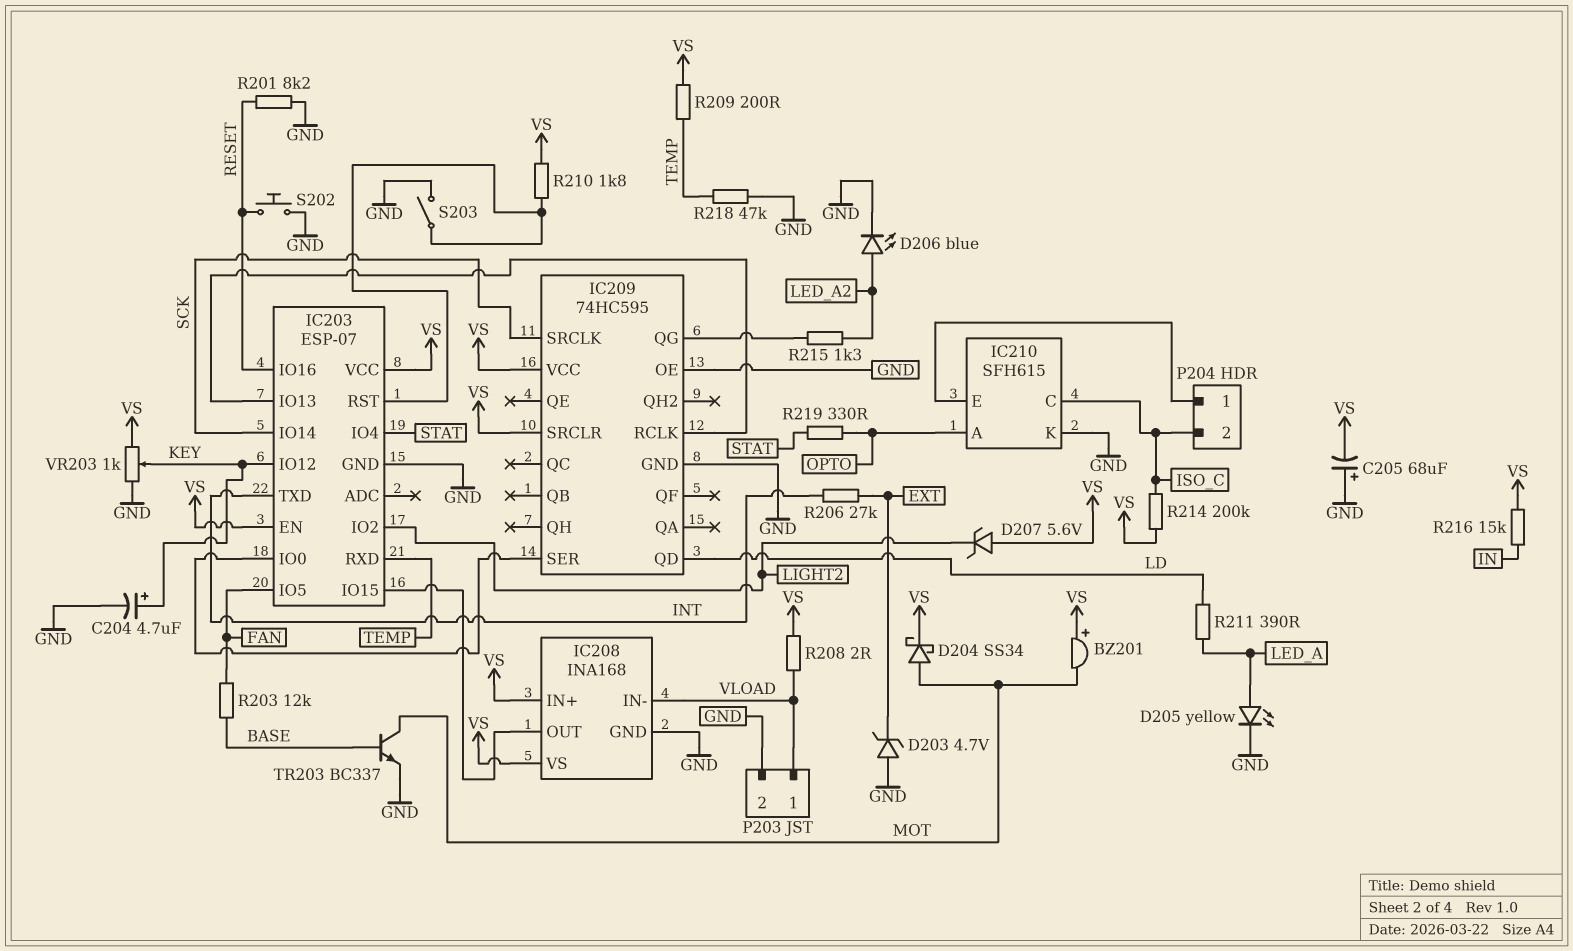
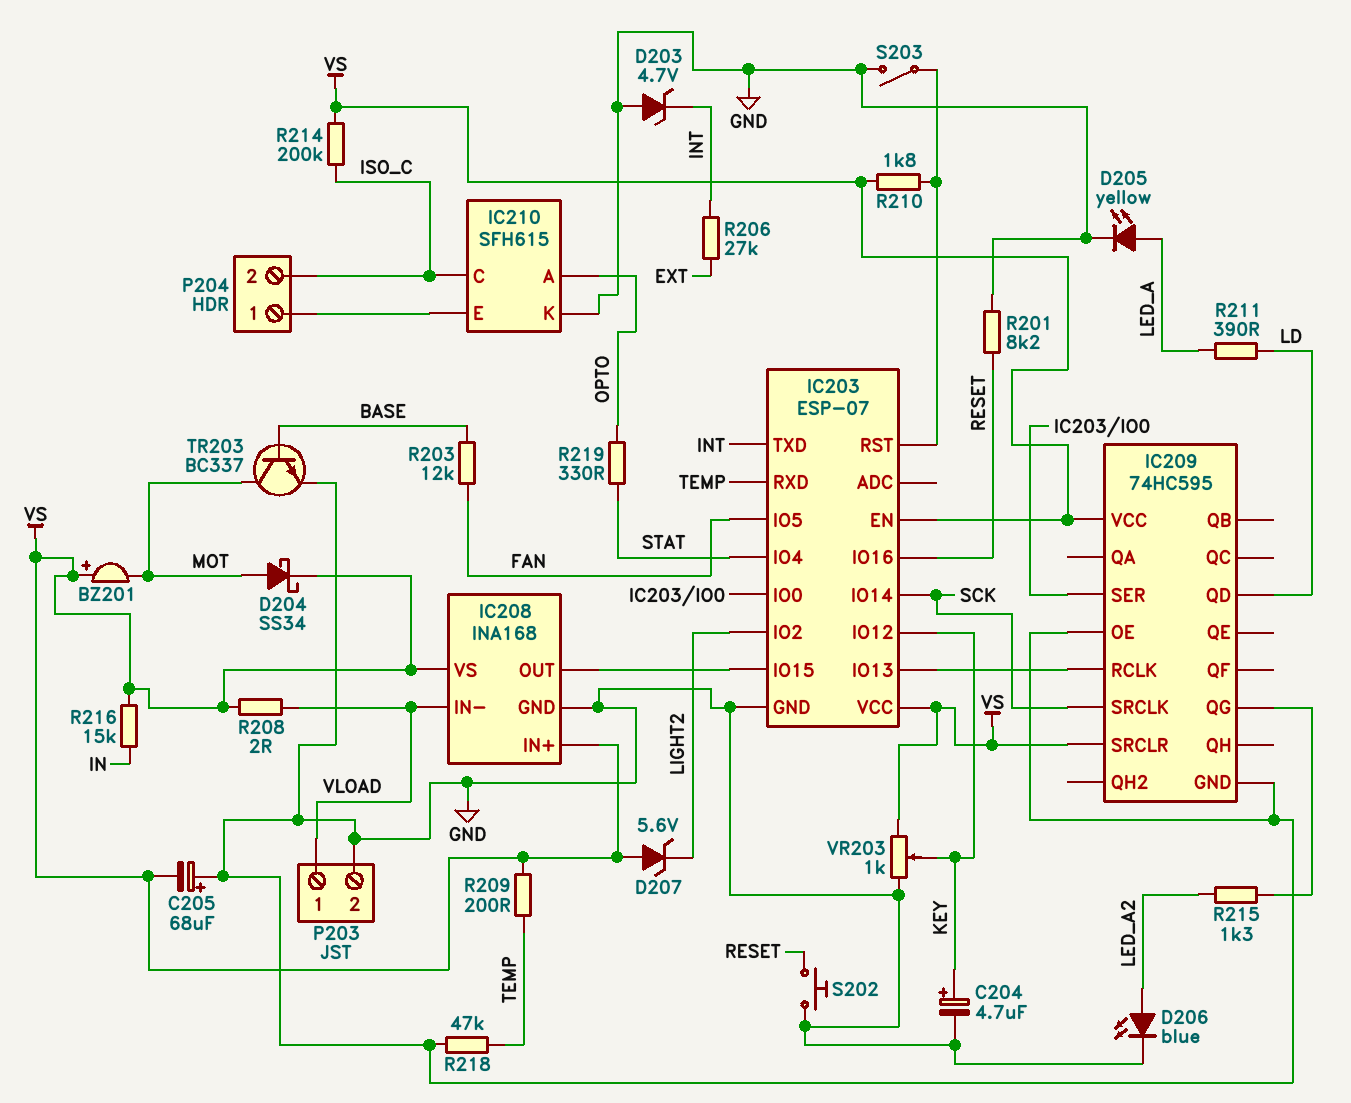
D203: zener 4.7V (A GND, K EXT) -> zener 4.7V (A GND, K INT)

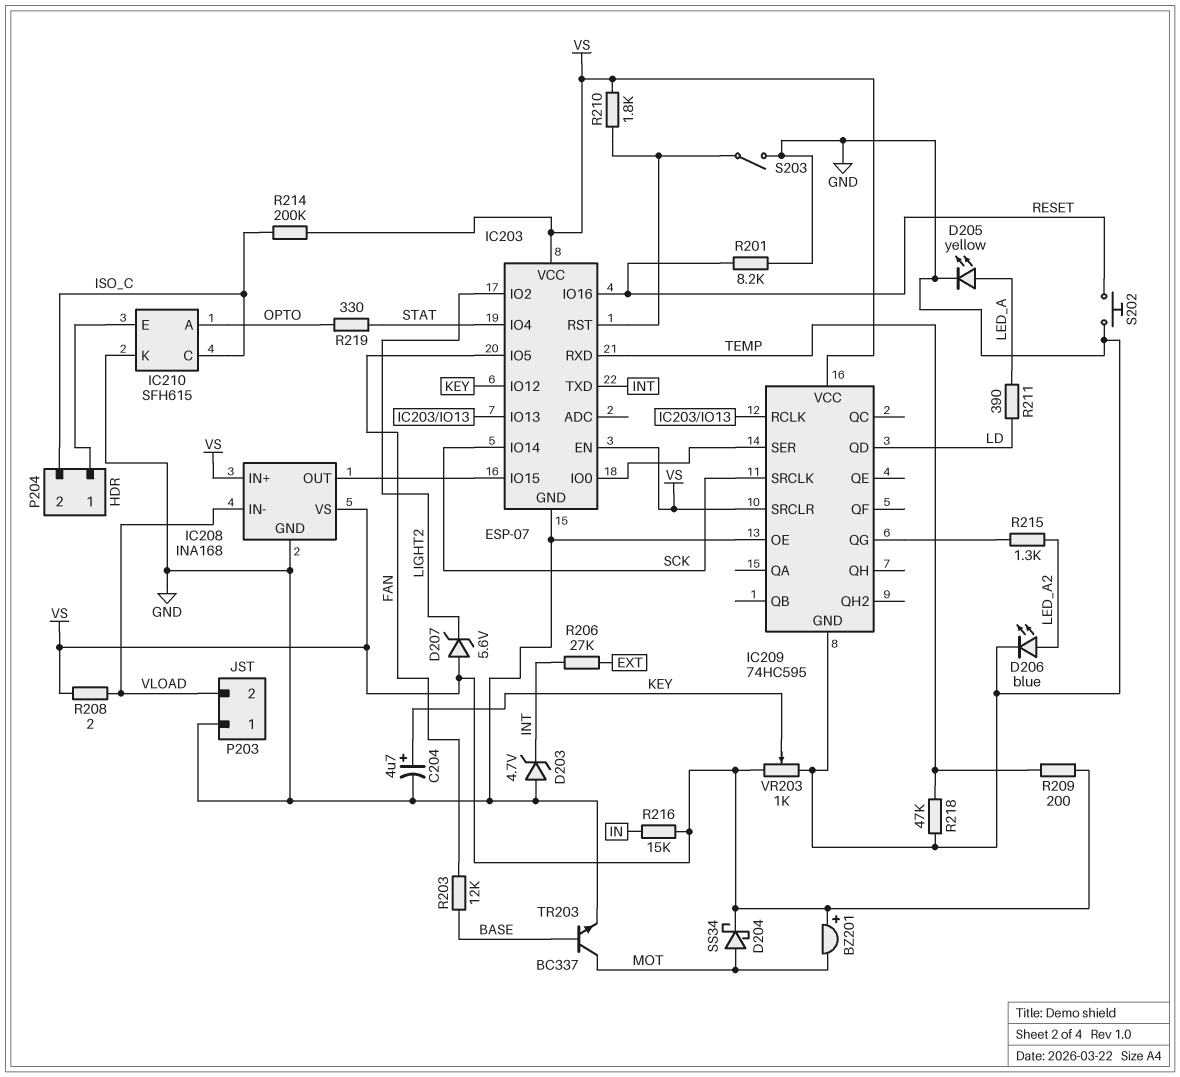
C205: 68uF (plus GND, minus VS) -> none
P203 pin 1: VLOAD -> GND
P203 pin 2: GND -> VLOAD

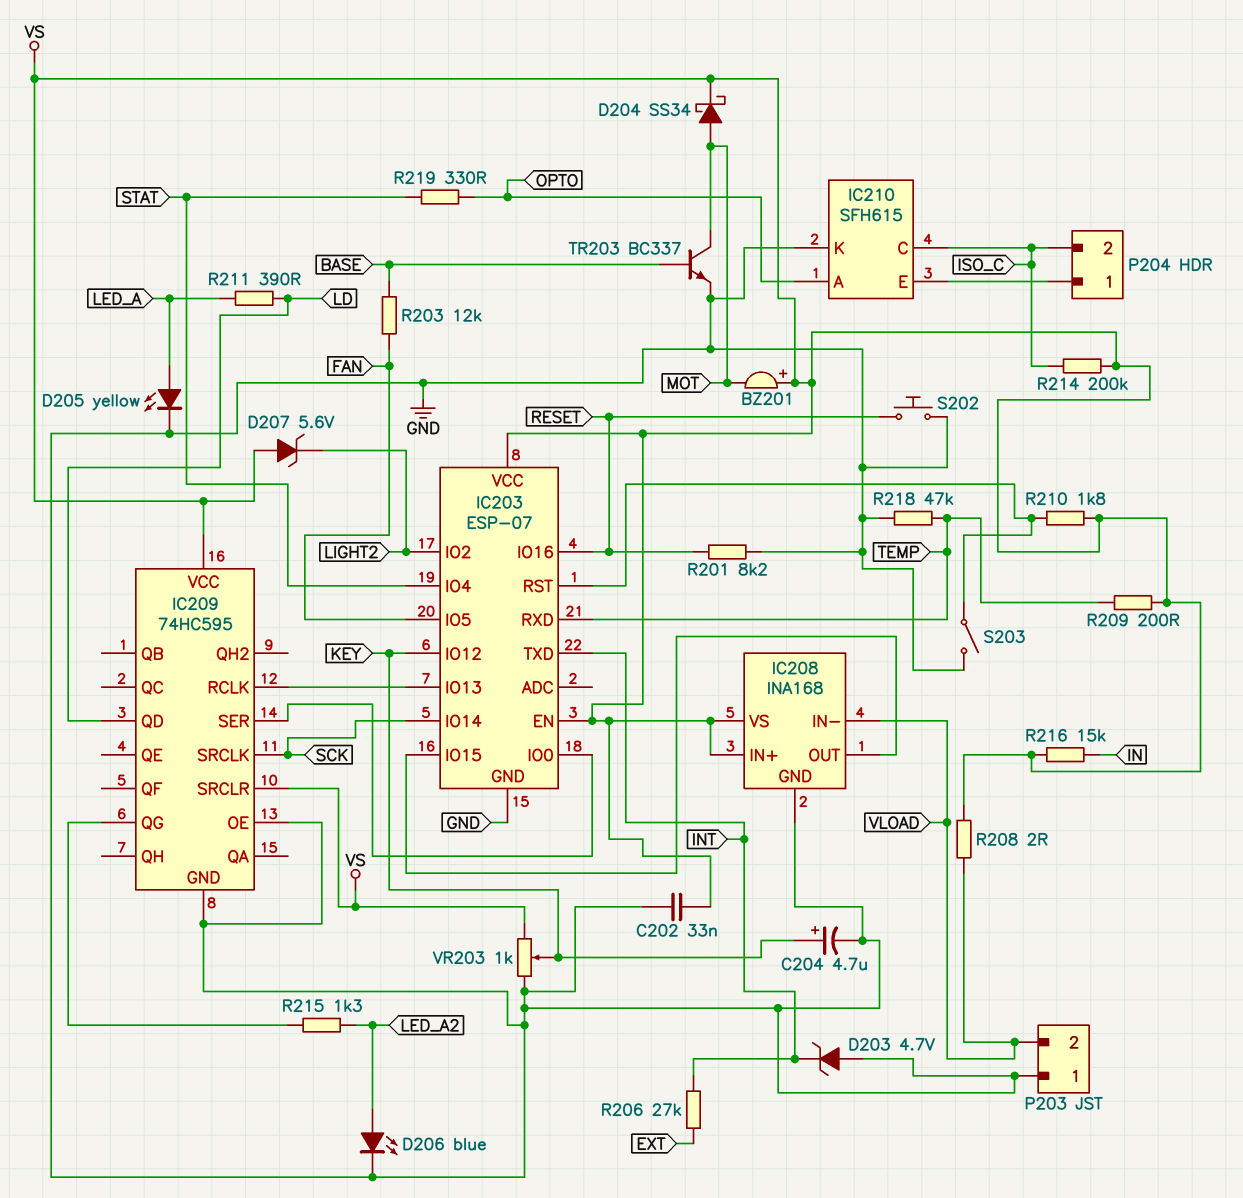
C202: none -> 33nF (GND, VS)

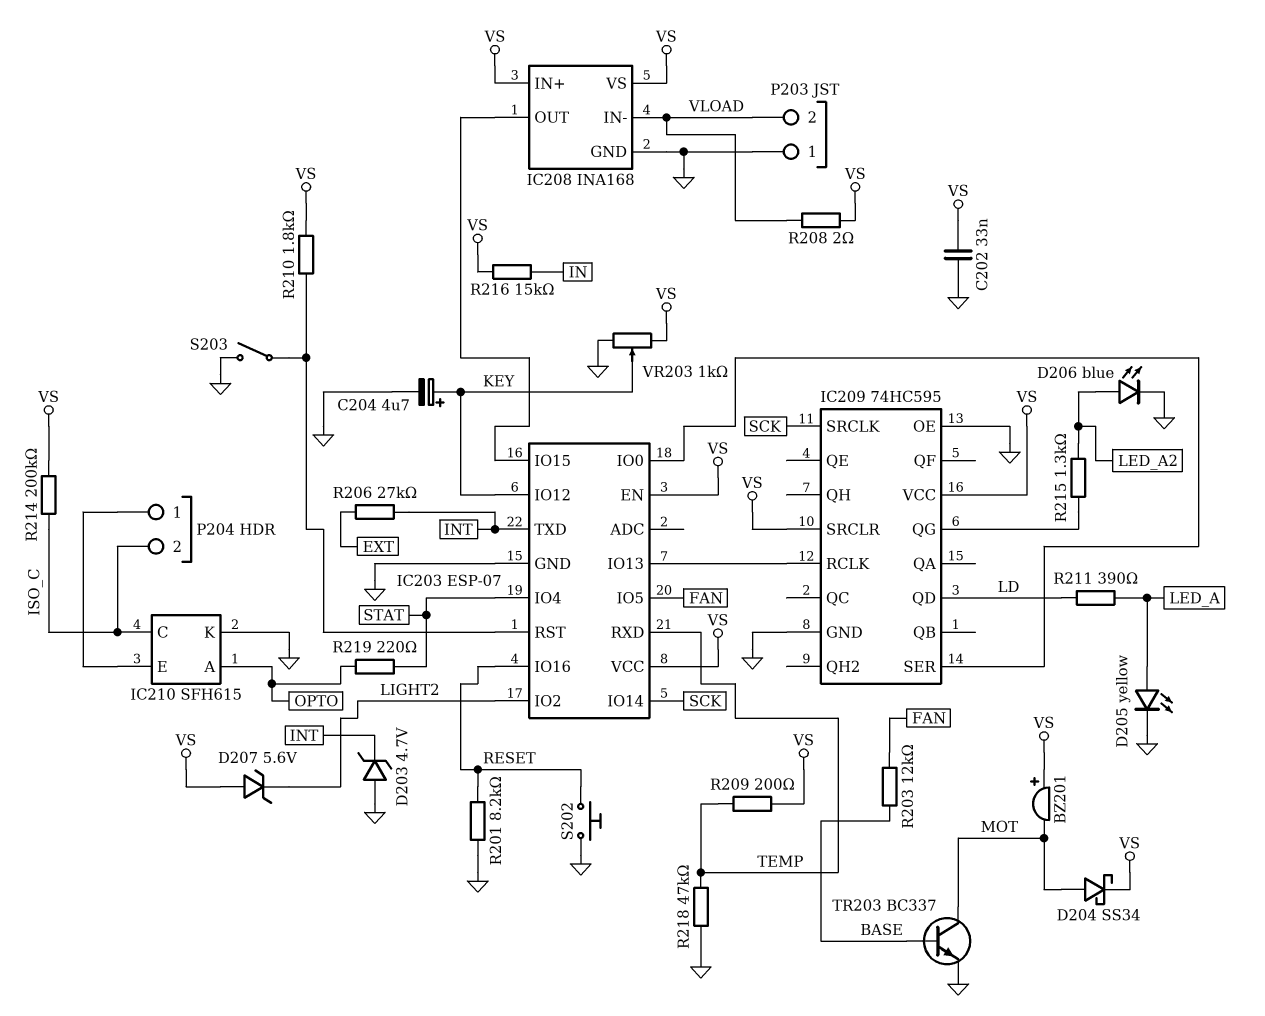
R219: 330 (OPTO, STAT) -> 220 (OPTO, STAT)

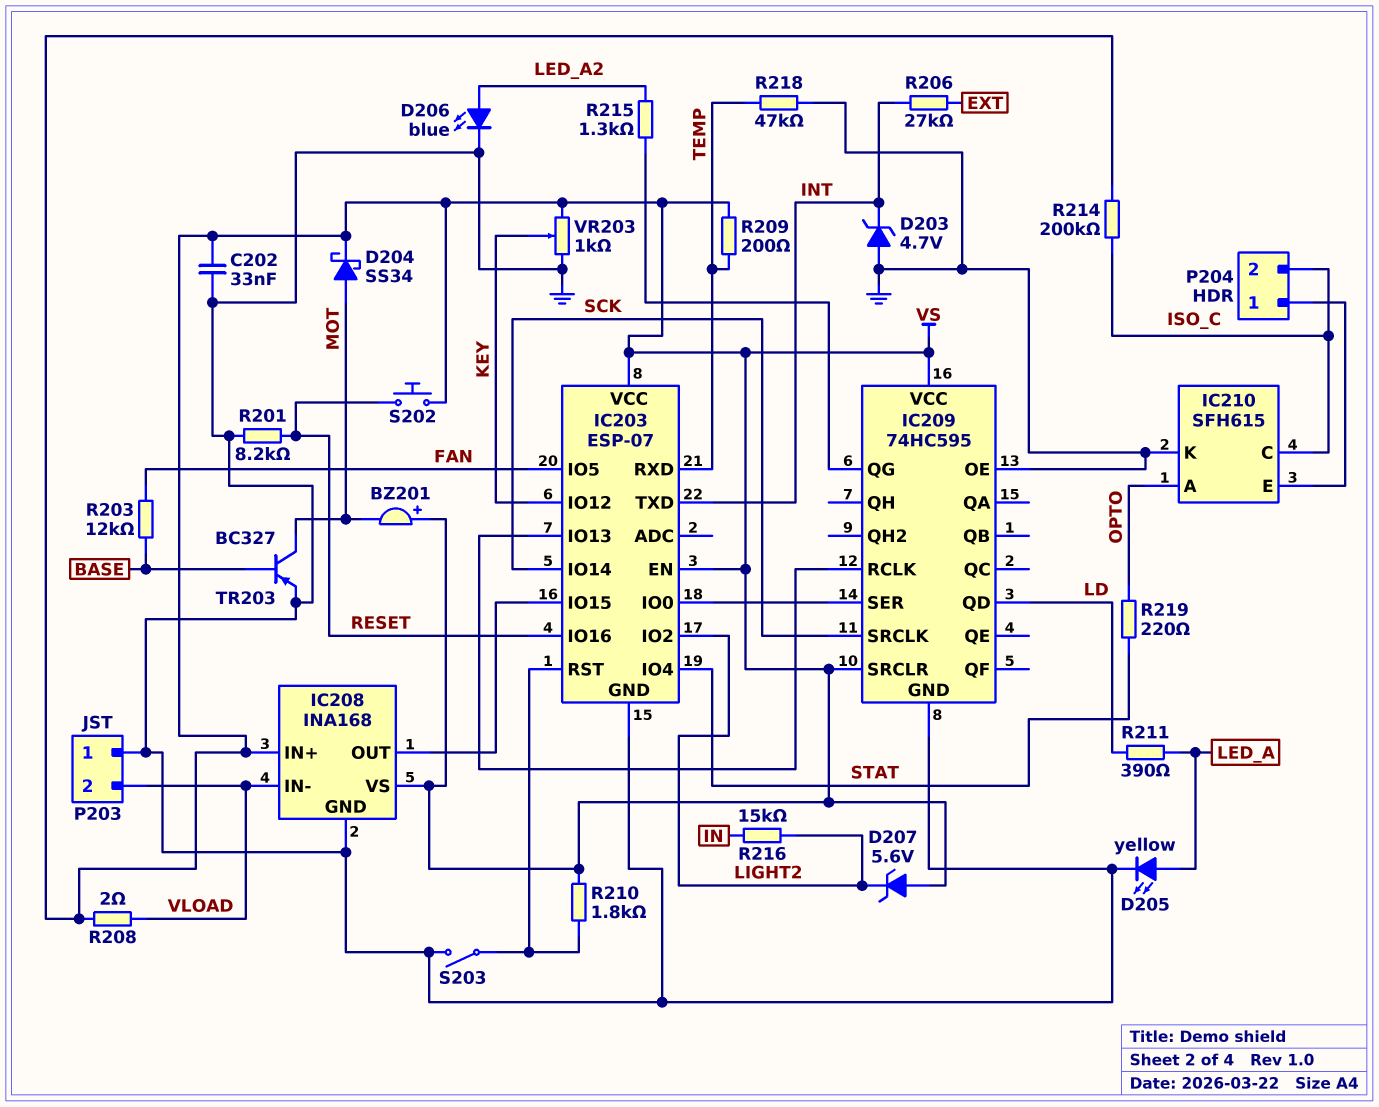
C204: 4.7uF (plus KEY, minus GND) -> none
R216: 15k (IN, VS) -> 15k (IN, LIGHT2)
S202: button (GND, RESET) -> button (RESET, VS)
TR203: NPN BC337 (B BASE, C MOT, E GND) -> PNP BC327 (B BASE, C MOT, E GND)

